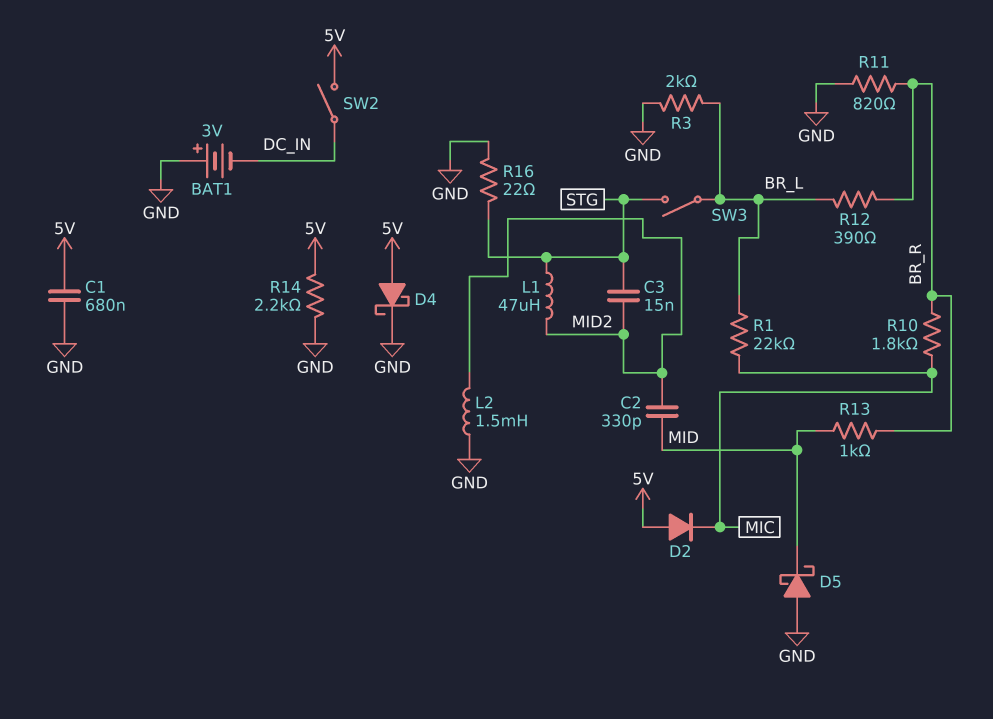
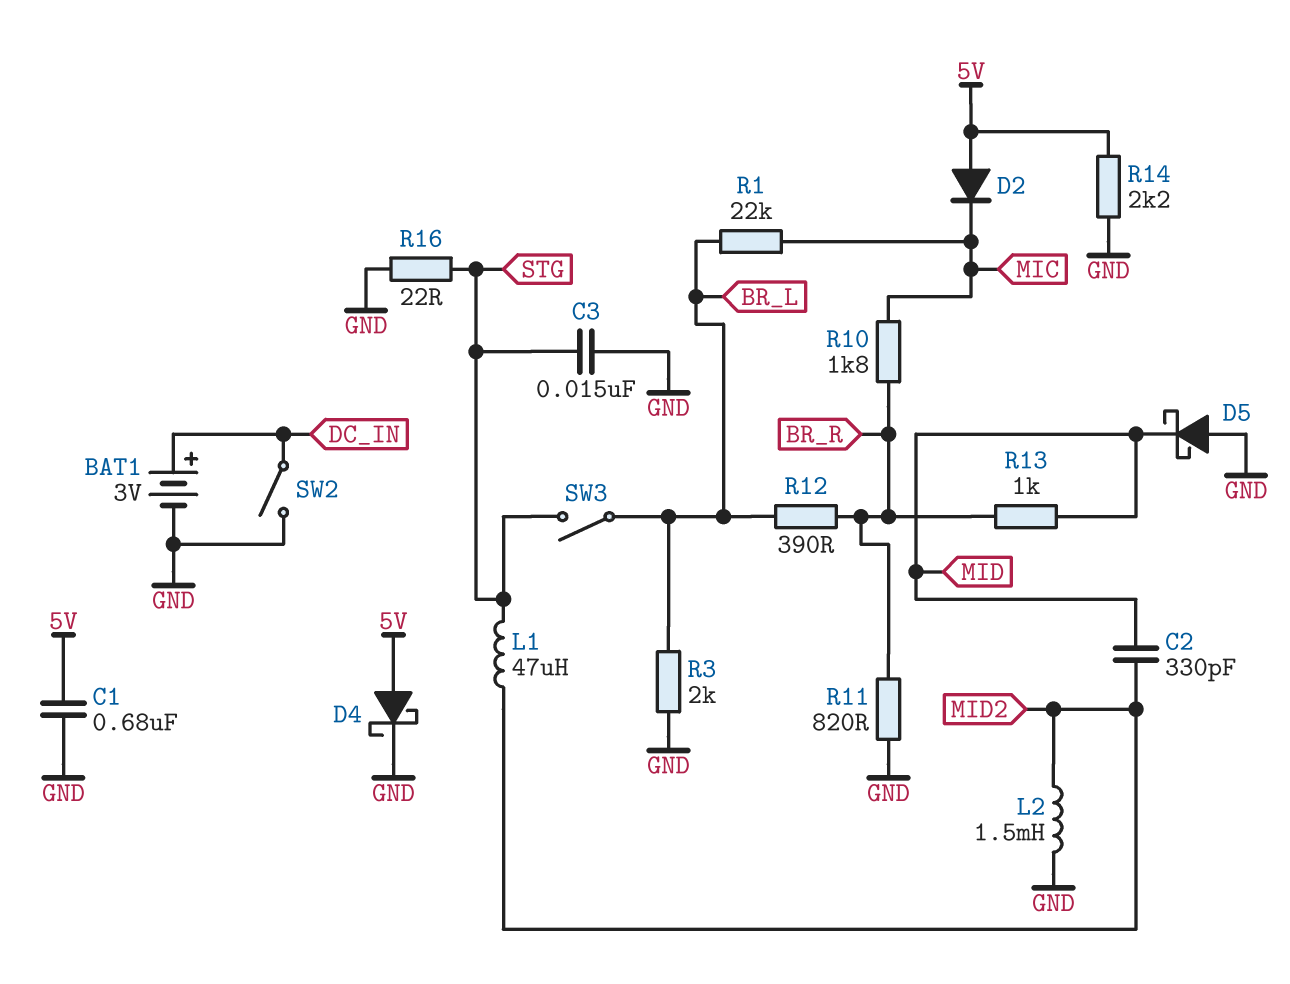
BAT1: 3V (plus GND, minus DC_IN) -> 3V (plus DC_IN, minus GND)
C3: 15nF (MID2, STG) -> 15nF (GND, STG)
SW2: switch (5V, DC_IN) -> switch (DC_IN, GND)

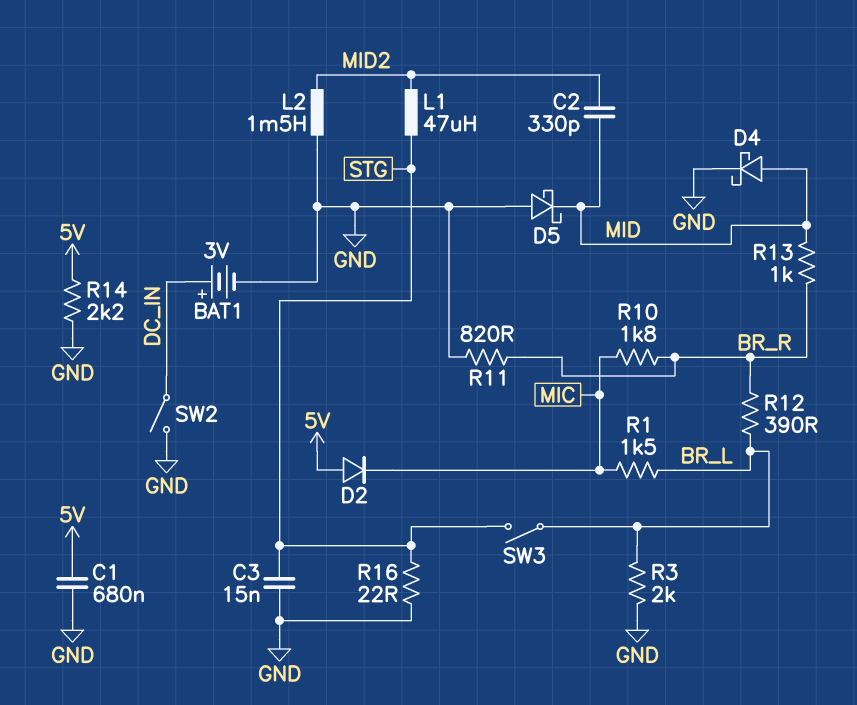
D4: schottky (A 5V, K GND) -> schottky (A MID, K GND)
R1: 22k (BR_L, MIC) -> 1.5k (BR_L, MIC)

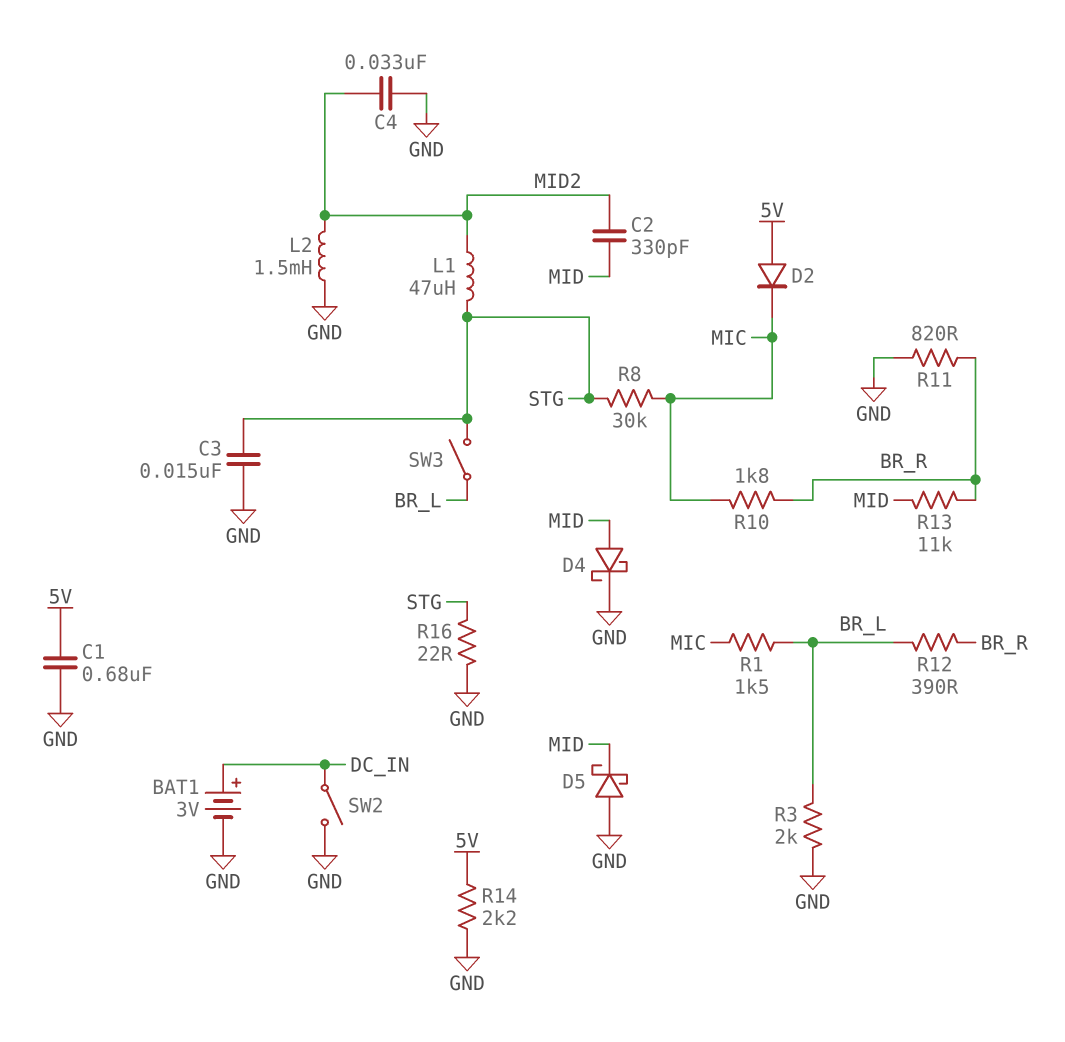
C4: none -> 33nF (GND, MID2)
R8: none -> 30k (MIC, STG)
R13: 1k (BR_R, MID) -> 11k (BR_R, MID)

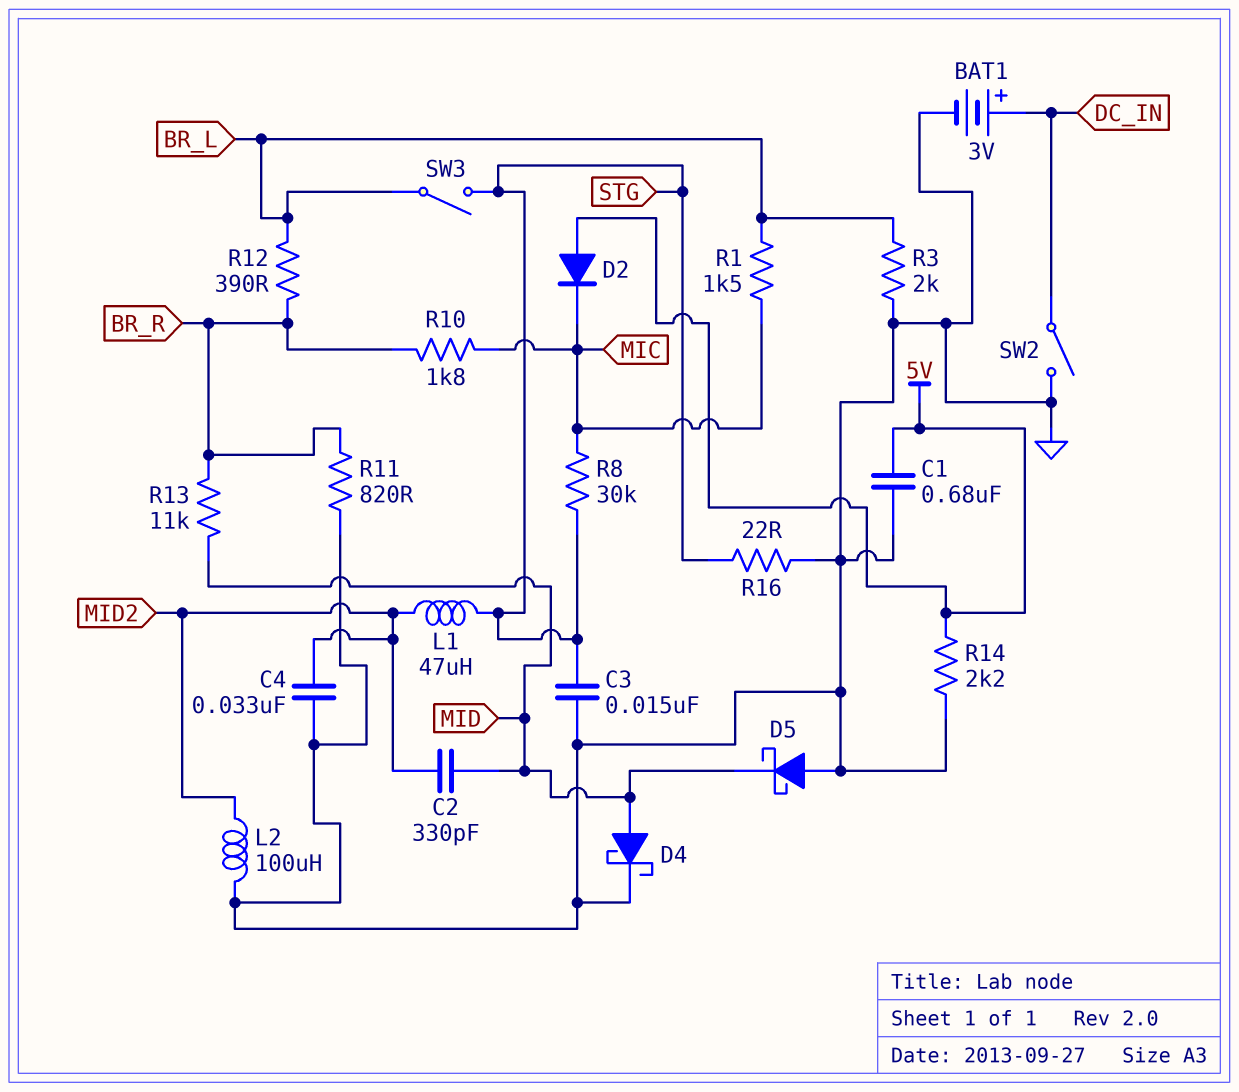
L2: 1.5mH (GND, MID2) -> 100uH (GND, MID2)

